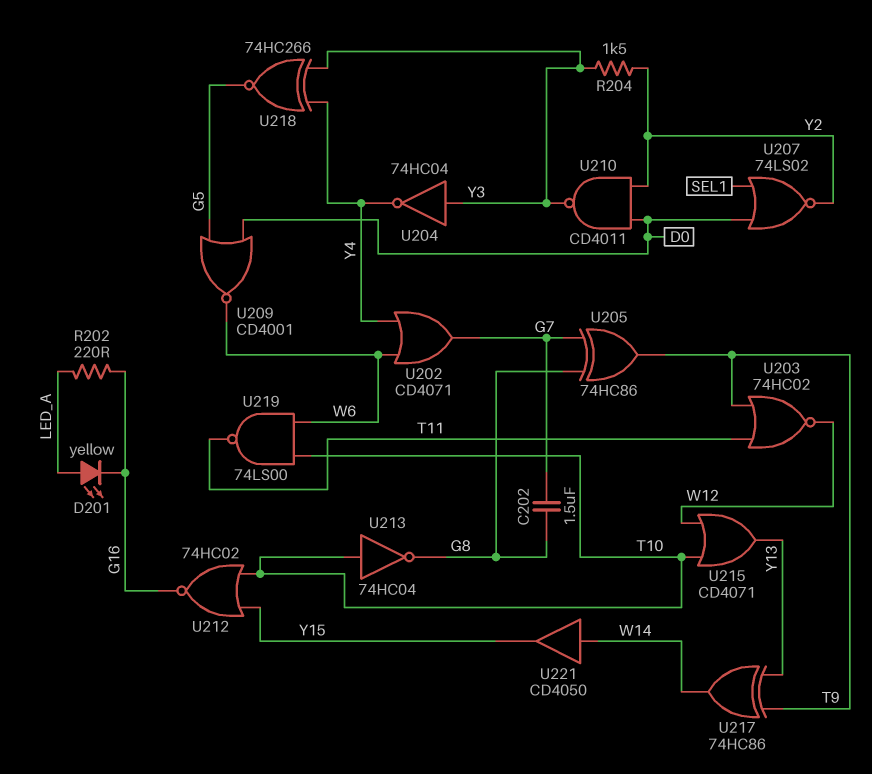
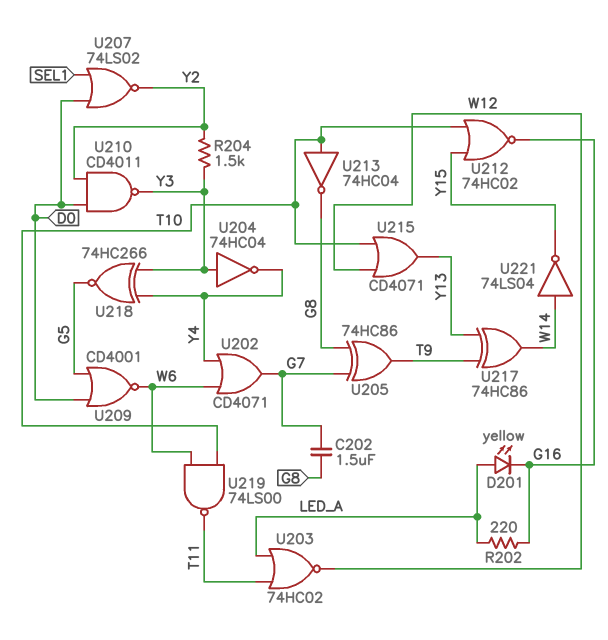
U203: NOR 74HC02 (in T9, in T11, out W12) -> NOR 74HC02 (in LED_A, in T11, out W12)
U221: buffer CD4050 (in W14, out Y15) -> NOT 74LS04 (in W14, out Y15)

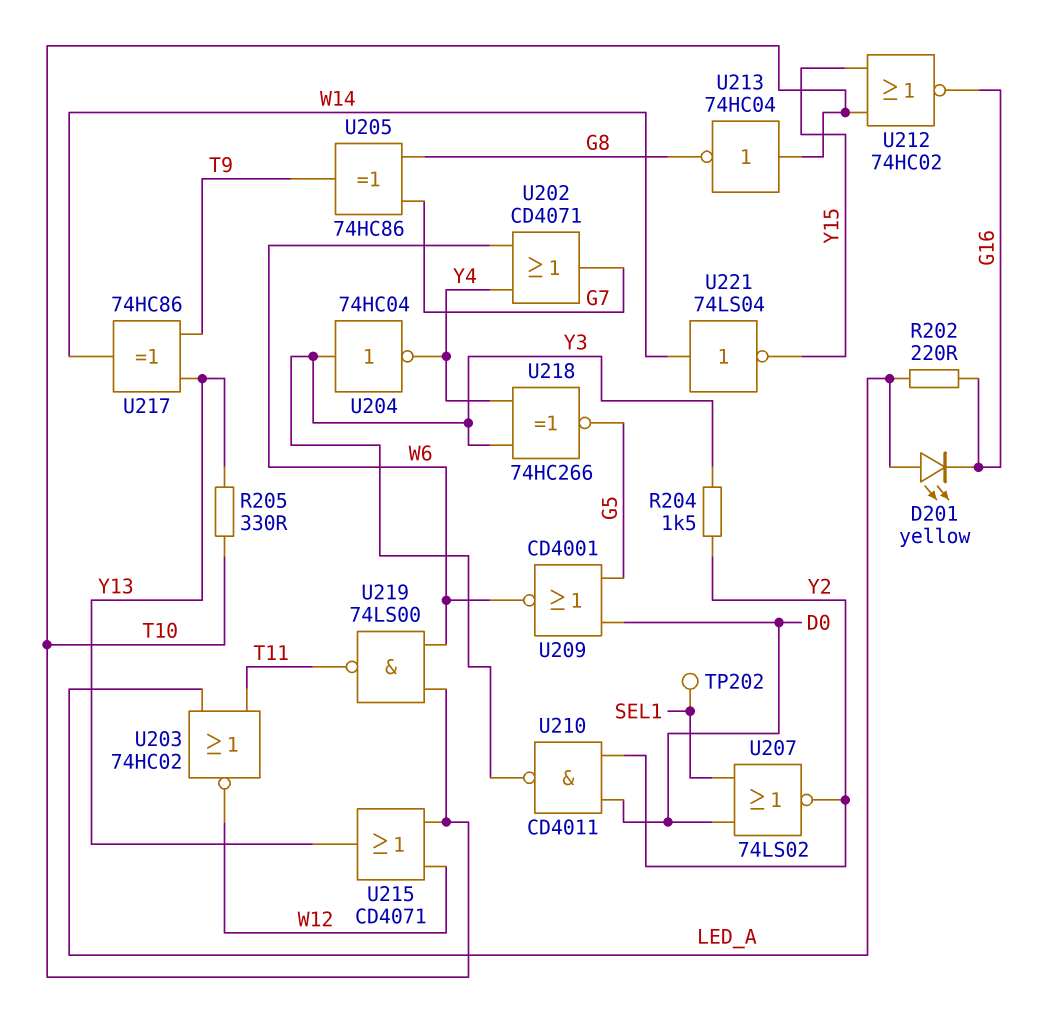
C202: 1.5uF (G7, G8) -> none
R205: none -> 330 (T10, Y13)
TP202: none -> test point (SEL1)

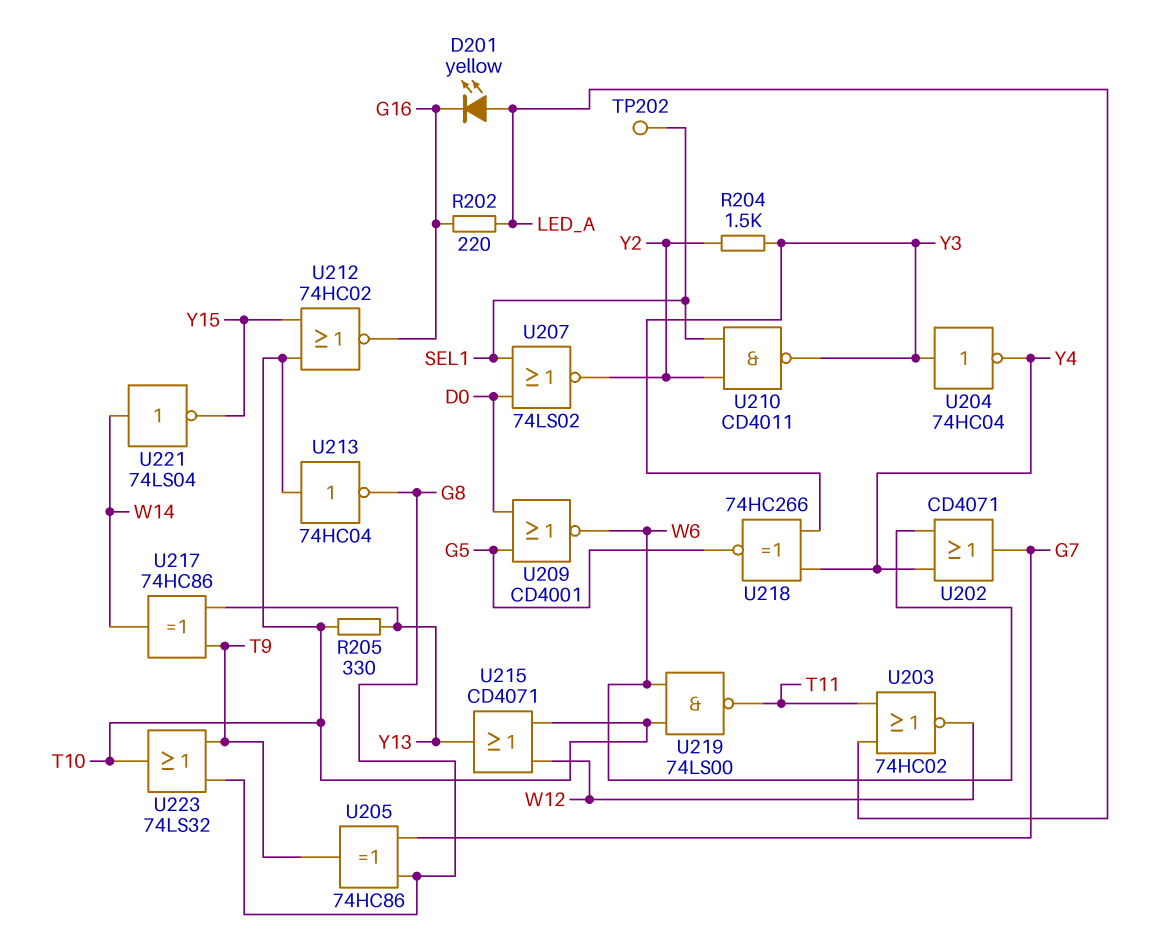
U210: NAND CD4011 (in D0, in Y2, out Y3) -> NAND CD4011 (in SEL1, in Y2, out Y3)
U223: none -> OR 74LS32 (in G8, in T9, out T10)

